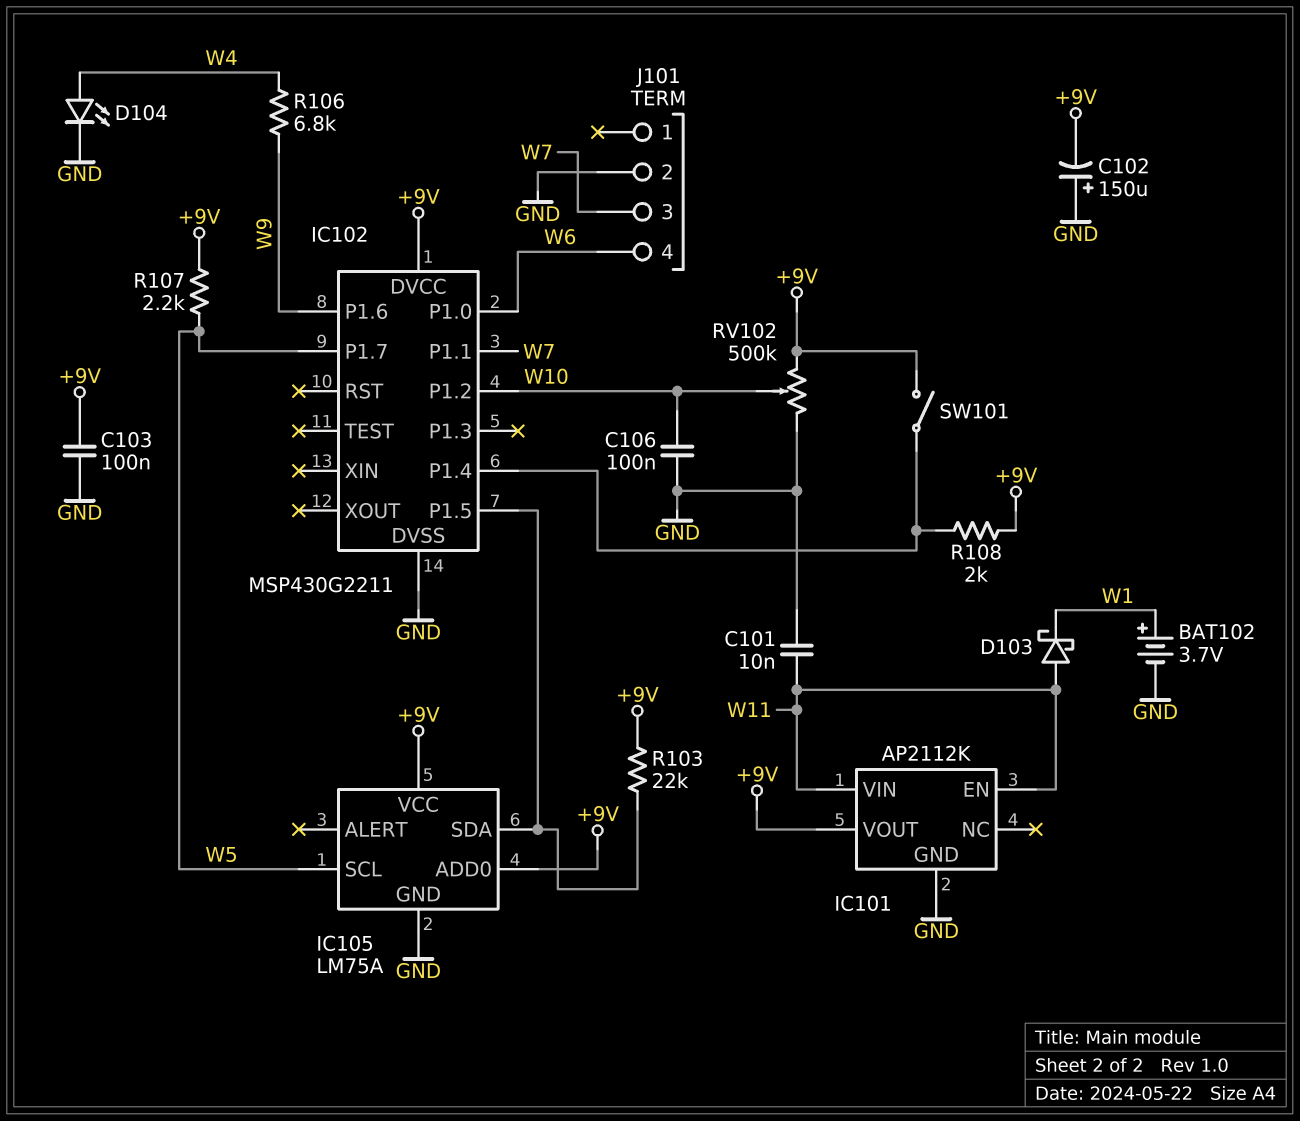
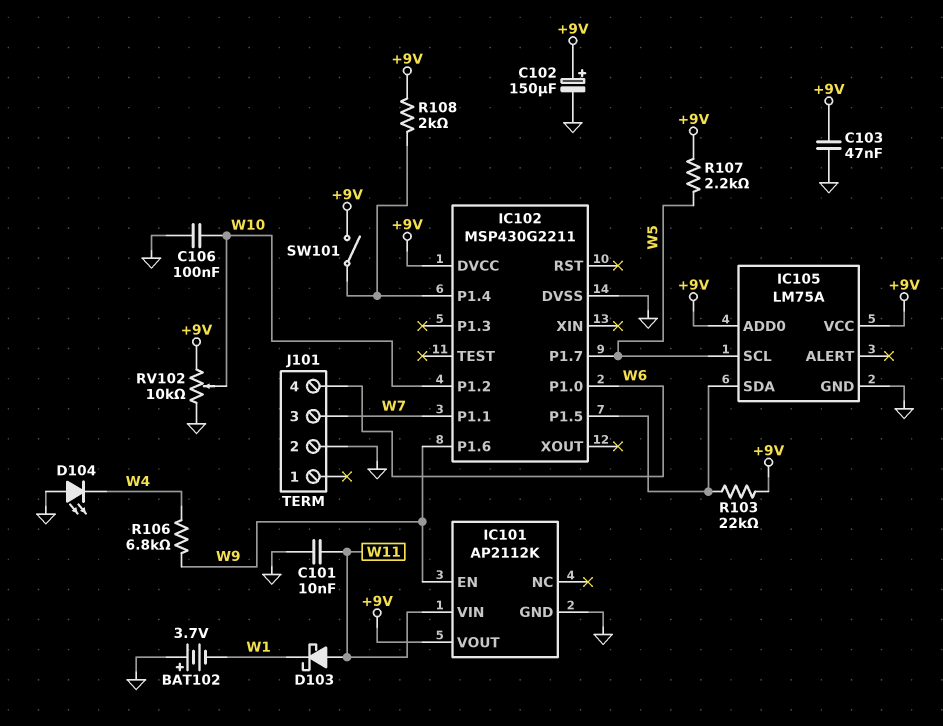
BAT102: 3.7V (plus W1, minus GND) -> 3.7V (plus GND, minus W1)
C102: 150uF (plus GND, minus +9V) -> 150uF (plus +9V, minus GND)
C103: 100nF (+9V, GND) -> 47nF (+9V, GND)
D104: LED (A W4, K GND) -> LED (A GND, K W4)
IC101 pin EN: W11 -> W9
RV102: 500k (+9V, GND, wiper W10) -> 10k (+9V, GND, wiper W10)

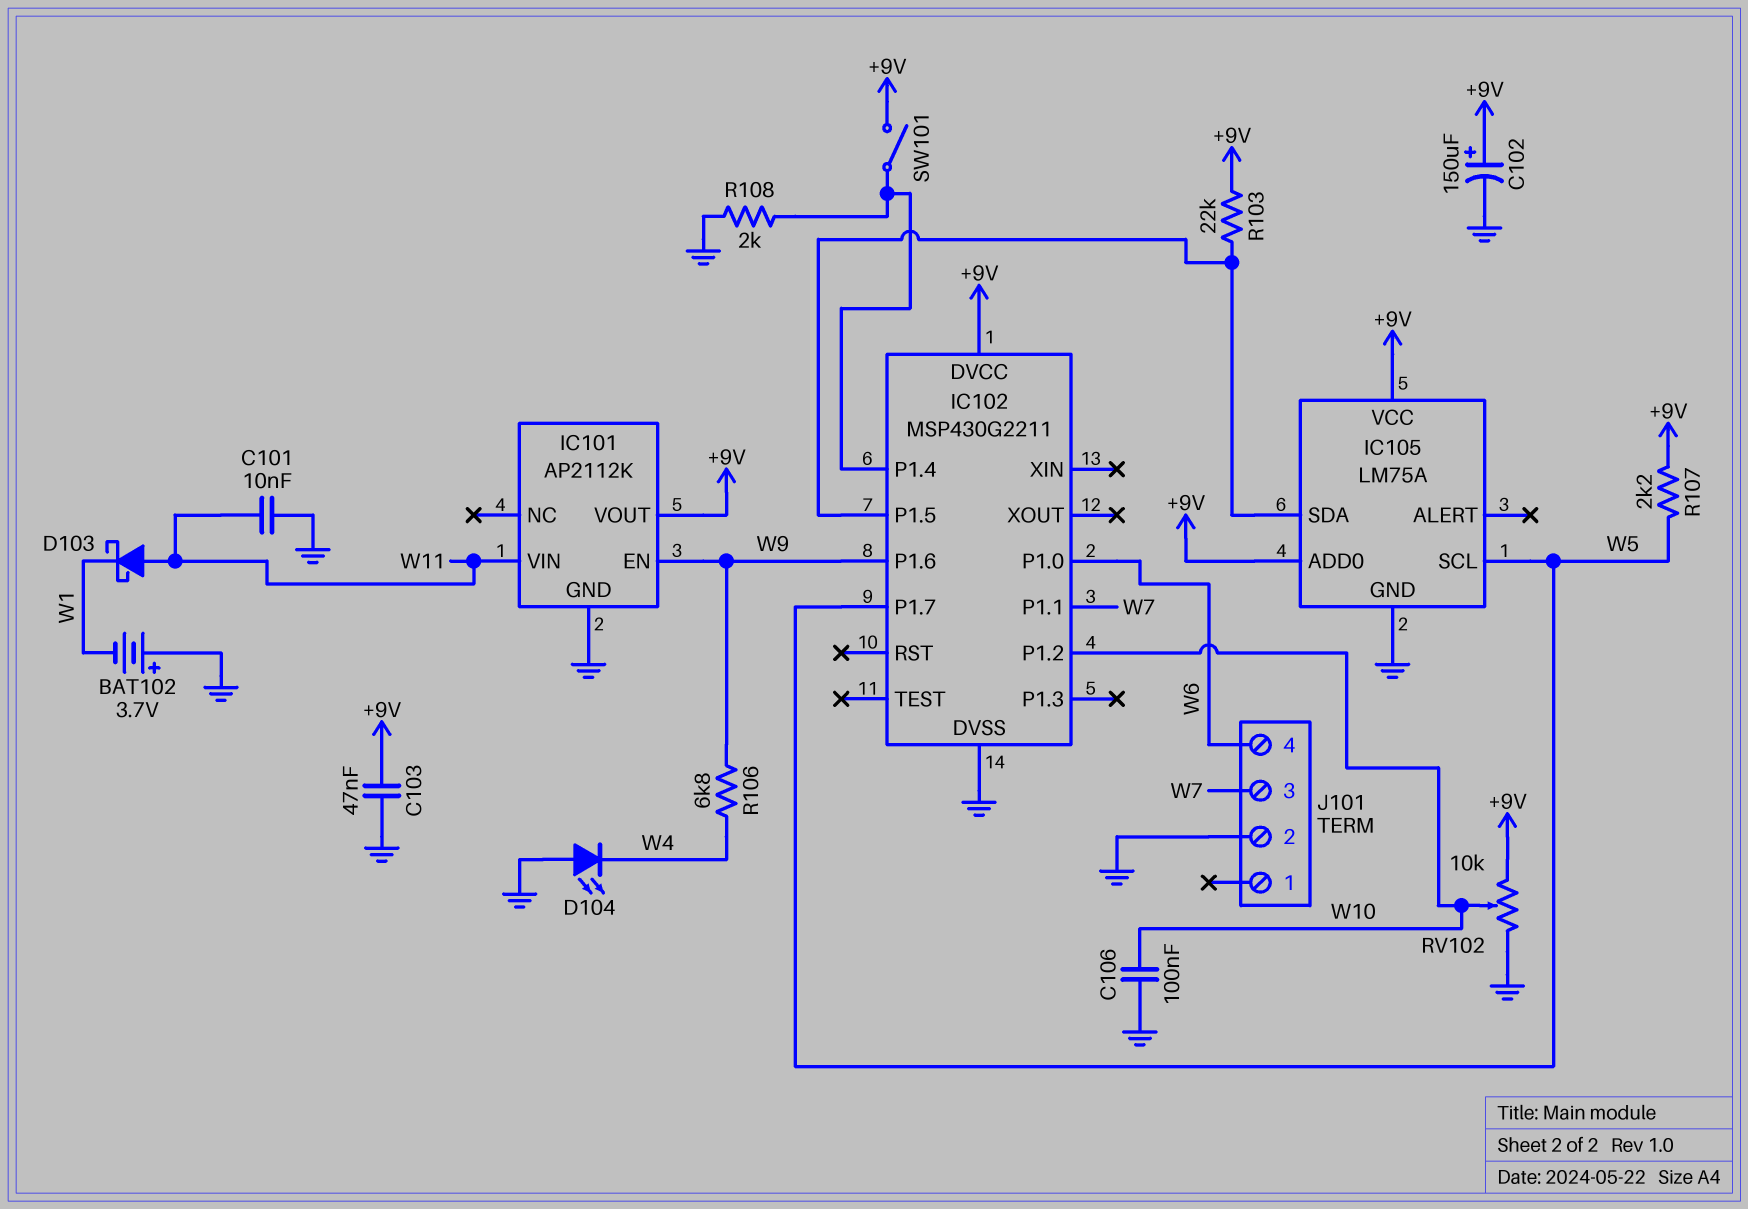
R108: 2k (+9V, IC102/P1.4) -> 2k (GND, IC102/P1.4)

